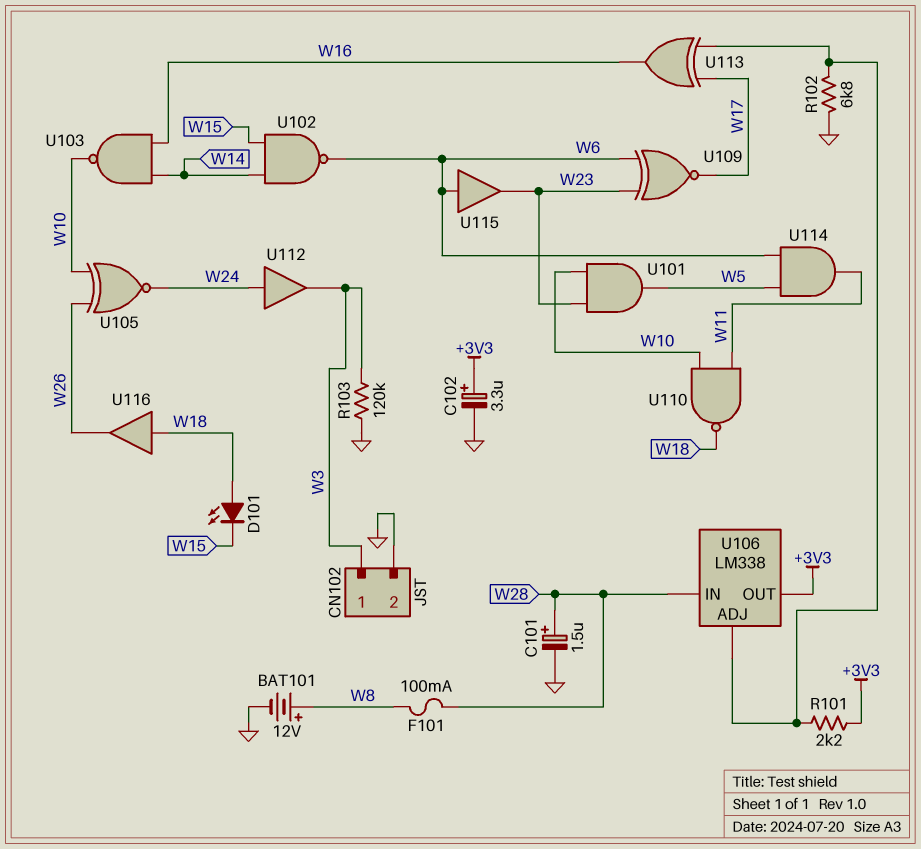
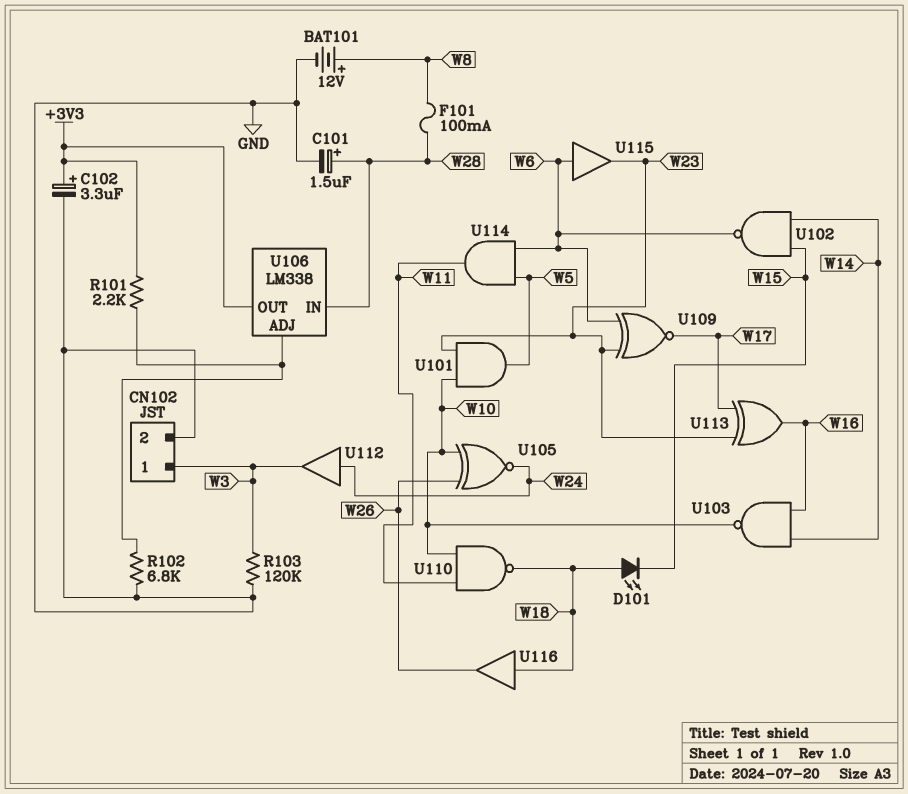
U113: XOR (in U106/ADJ, in W17, out W16) -> XOR (in W17, in W23, out W16)

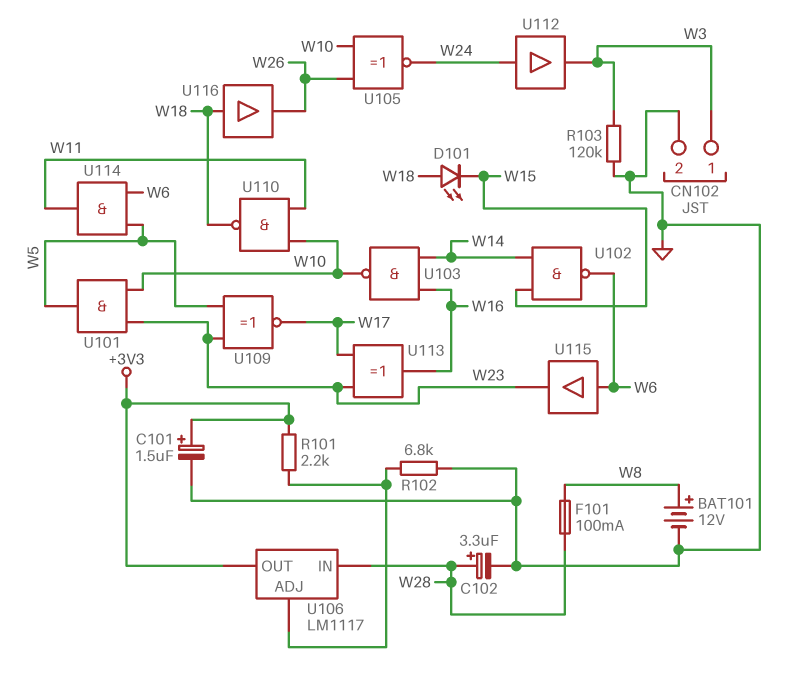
C101: 1.5uF (plus W28, minus GND) -> 1.5uF (plus +3V3, minus GND)
C102: 3.3uF (plus +3V3, minus GND) -> 3.3uF (plus W28, minus GND)
U106: LM338 -> LM1117
U109: XNOR (in W6, in W23, out W17) -> XNOR (in W5, in W23, out W17)

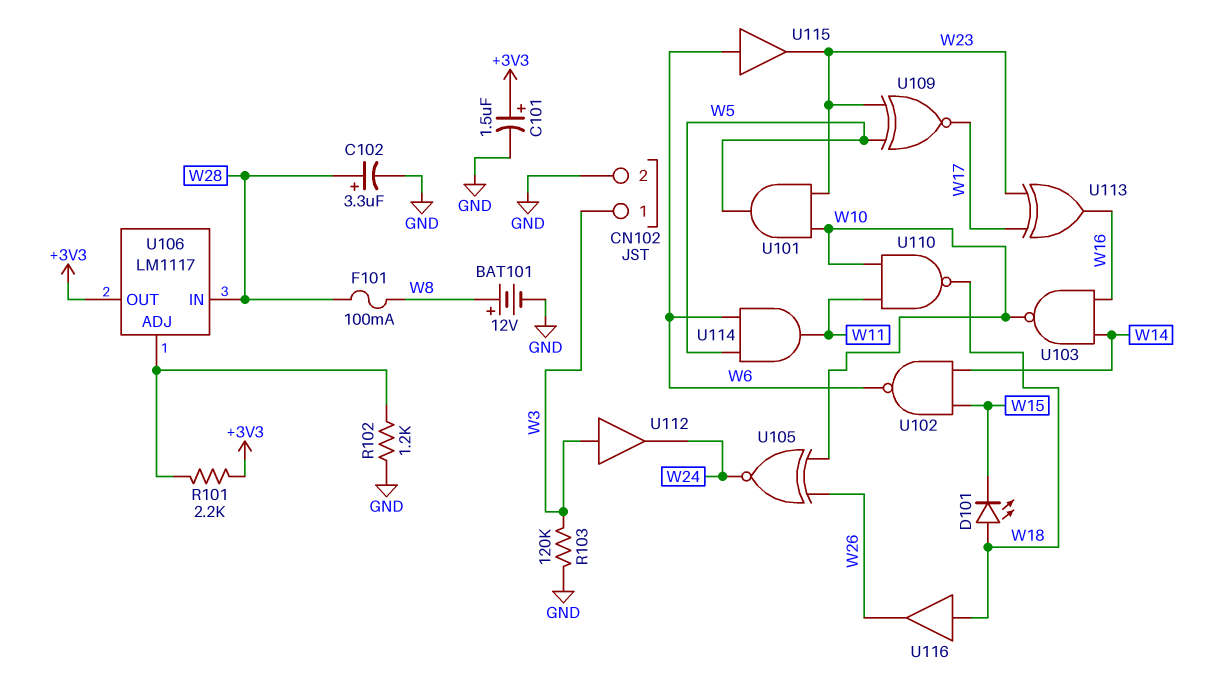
R102: 6.8k (GND, U106/ADJ) -> 1.2k (GND, U106/ADJ)
U112: buffer (in W24, out W3) -> buffer (in W3, out W24)

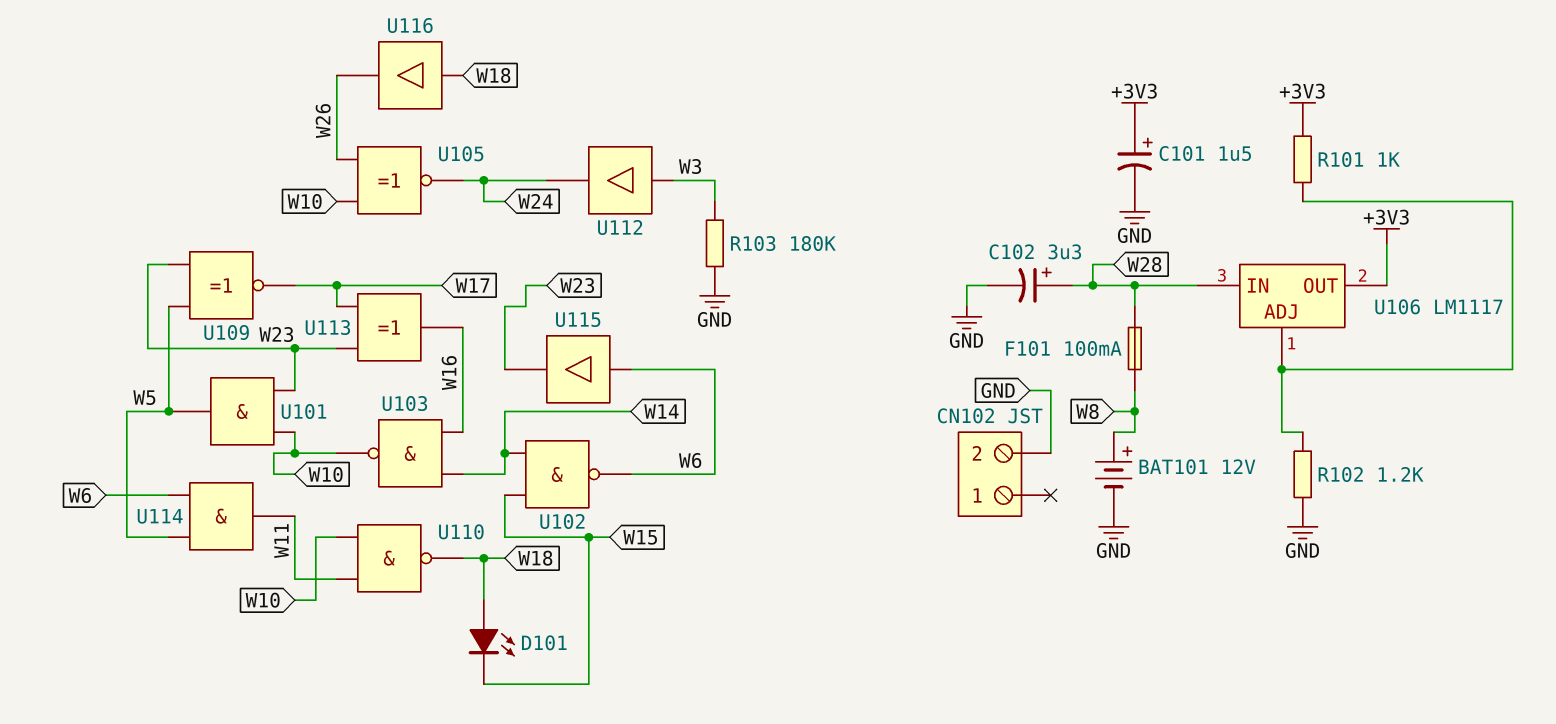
CN102 pin 1: W3 -> none
R101: 2.2k (+3V3, U106/ADJ) -> 1k (+3V3, U106/ADJ)
R103: 120k (GND, W3) -> 180k (GND, W3)

